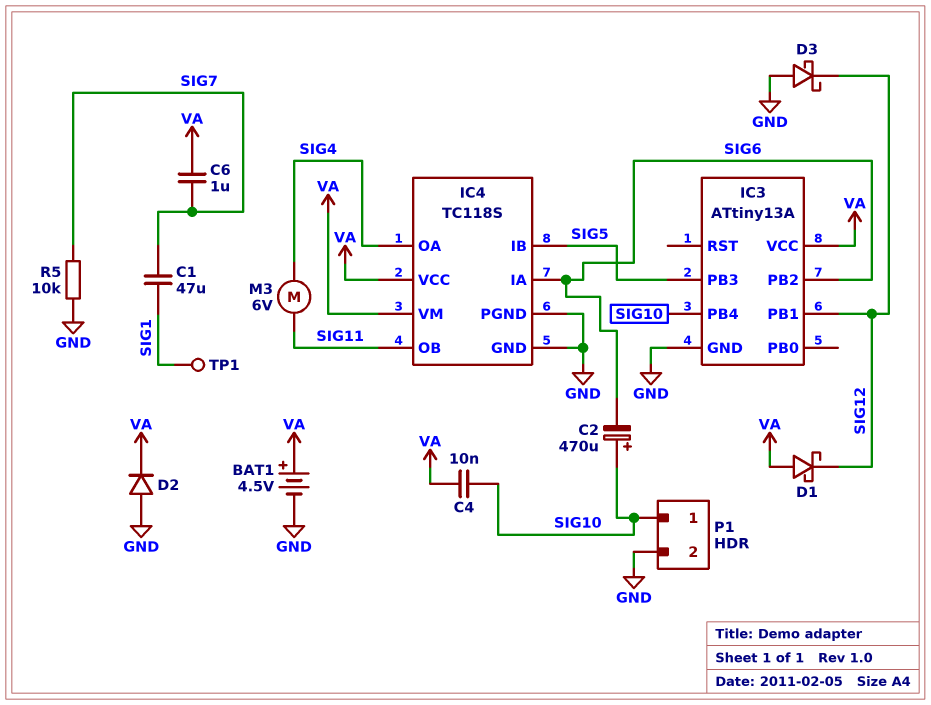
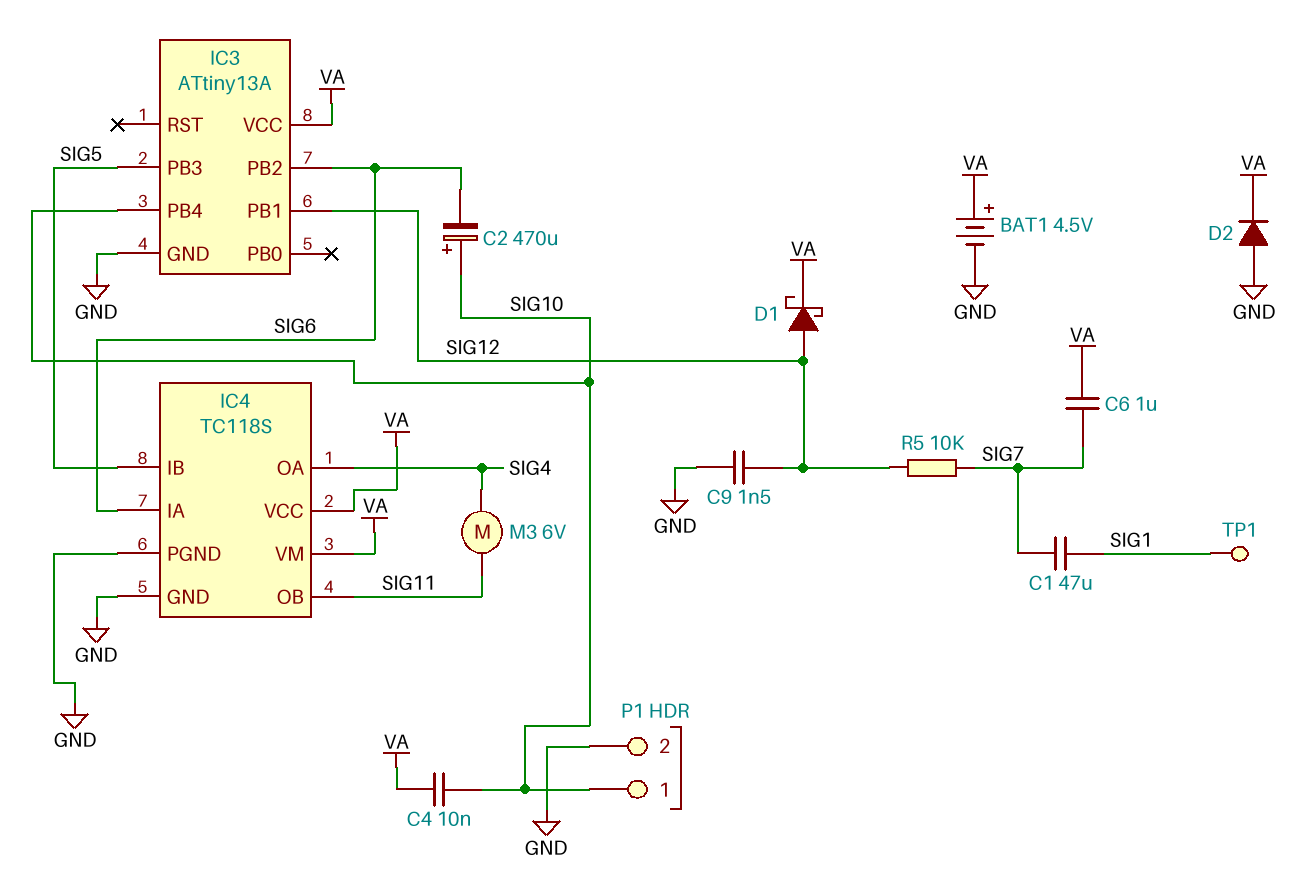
C9: none -> 1.5nF (GND, SIG12)
D1: schottky (A VA, K SIG12) -> schottky (A SIG12, K VA)
D3: schottky (A GND, K SIG12) -> none
R5: 10k (GND, SIG7) -> 10k (SIG7, SIG12)

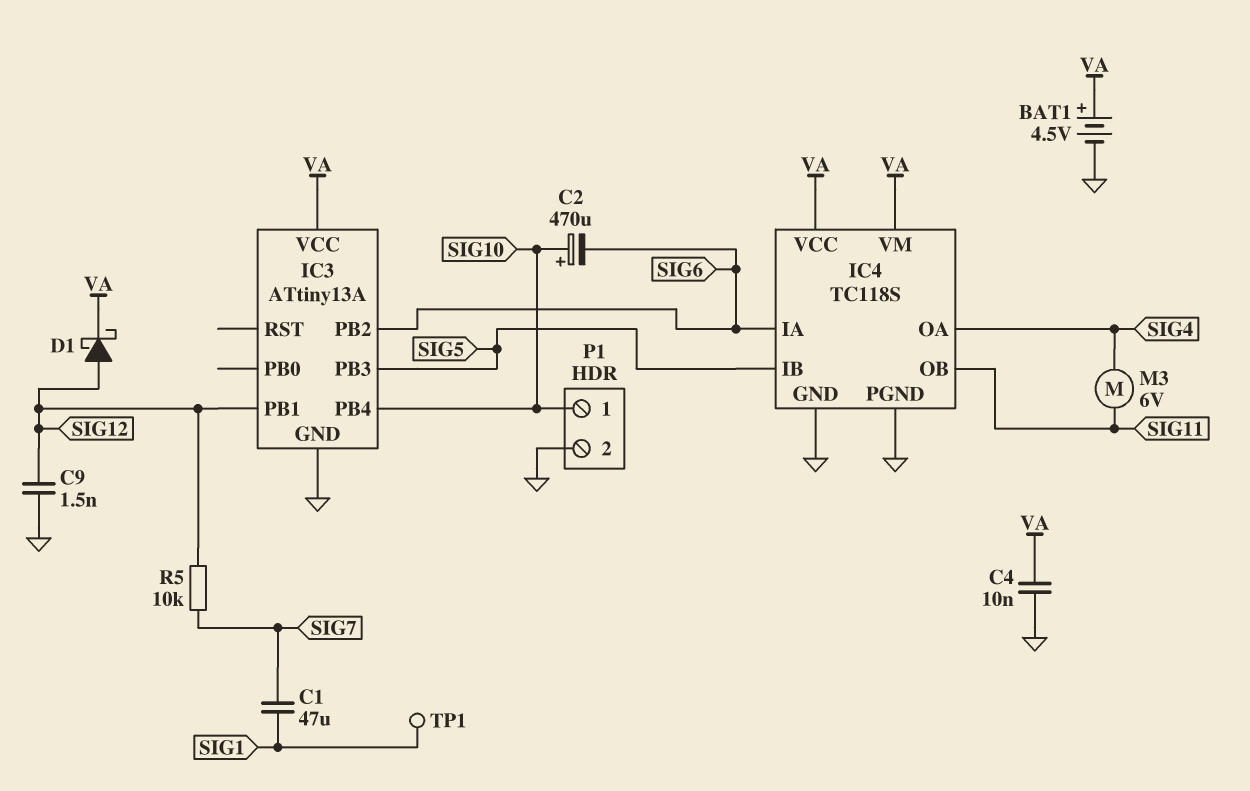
C4: 10nF (SIG10, VA) -> 10nF (GND, VA)
C6: 1uF (SIG7, VA) -> none
D2: diode (A GND, K VA) -> none

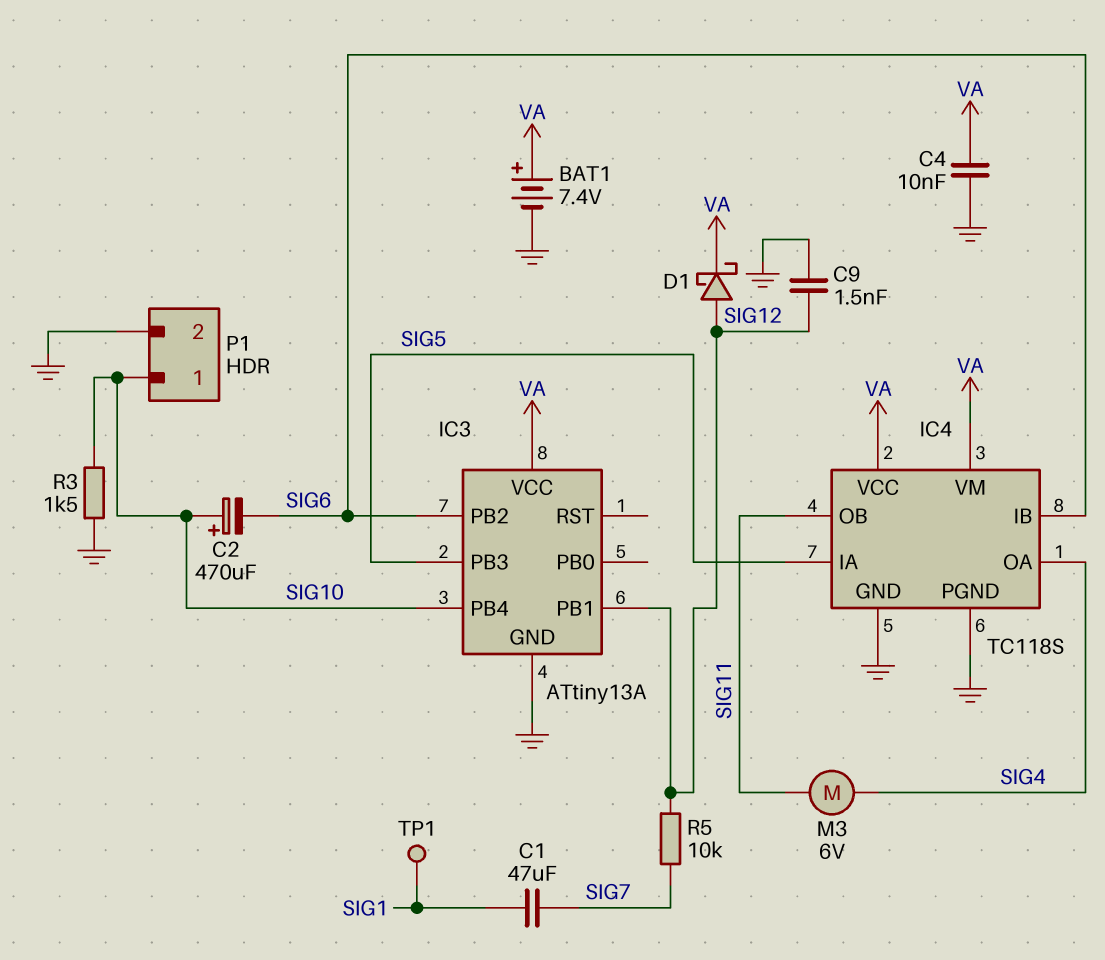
BAT1: 4.5V (plus VA, minus GND) -> 7.4V (plus VA, minus GND)
IC4 pin IA: SIG6 -> SIG5
IC4 pin IB: SIG5 -> SIG6
R3: none -> 1.5k (GND, SIG10)

